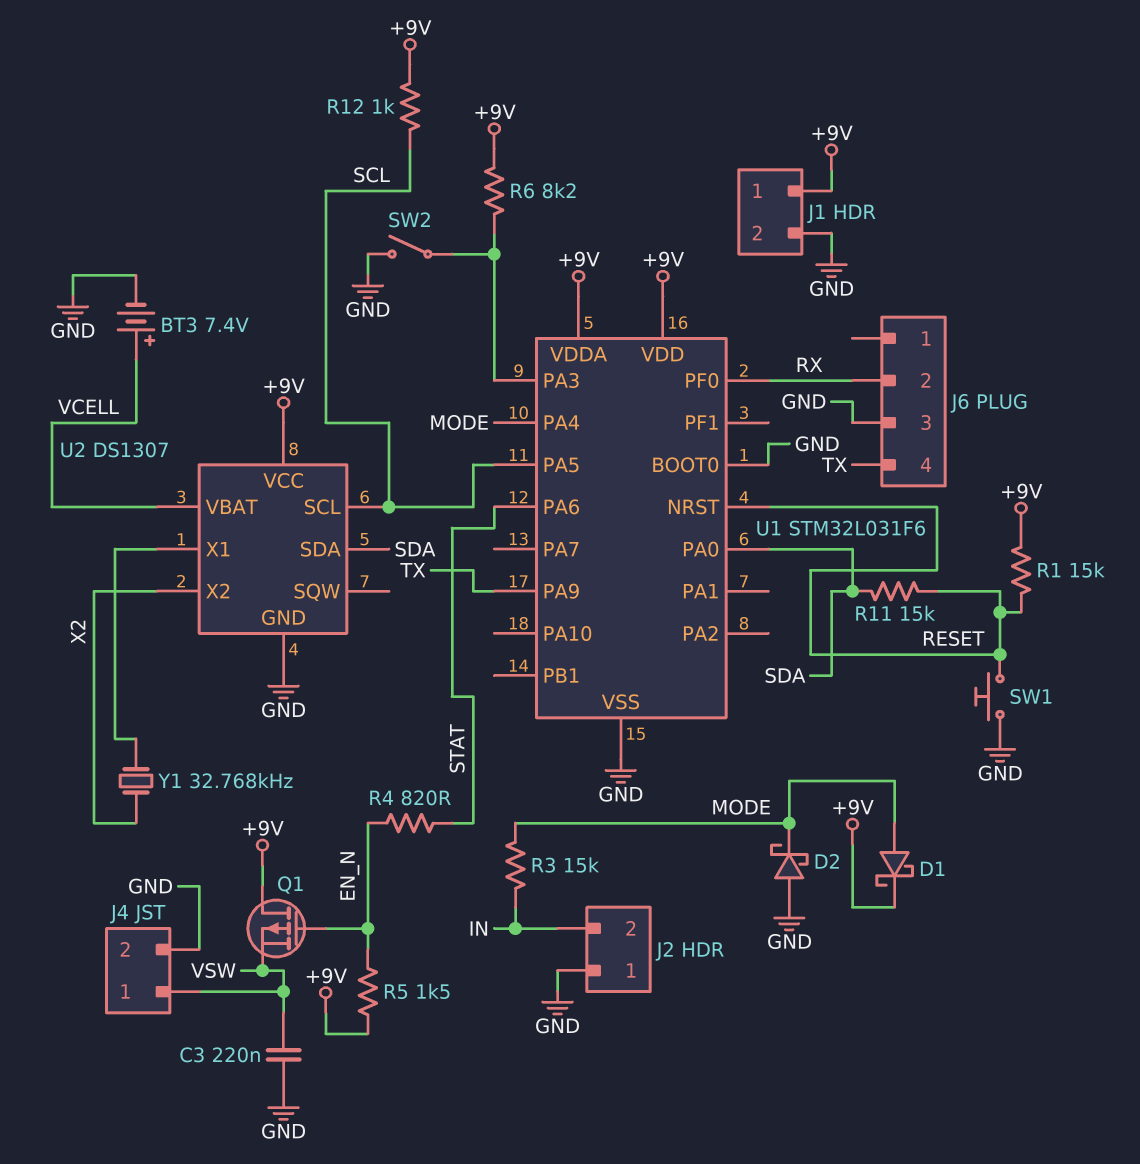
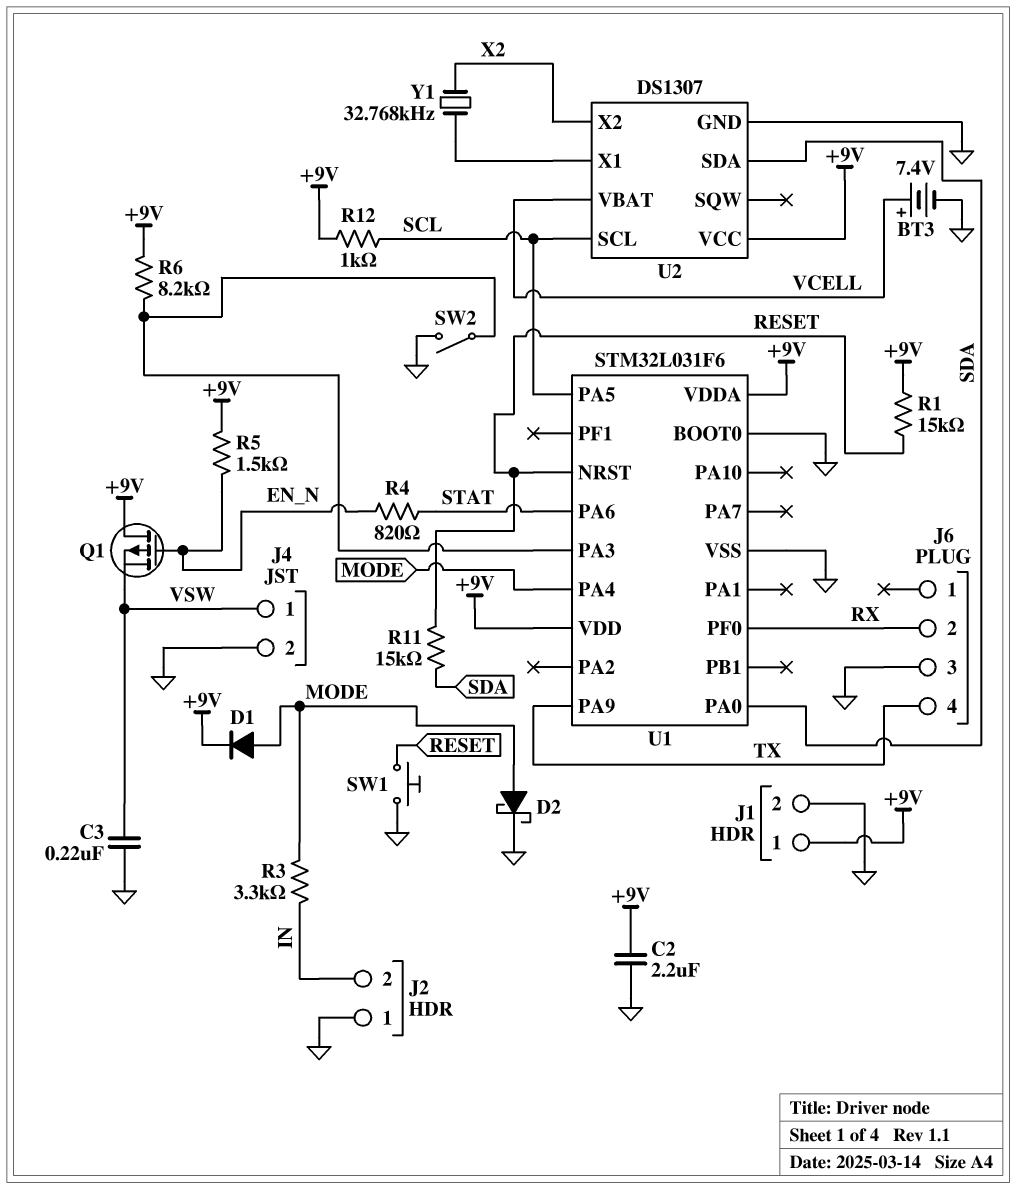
C2: none -> 2.2uF (+9V, GND)
D1: schottky (A MODE, K +9V) -> diode (A MODE, K +9V)
D2: schottky (A GND, K MODE) -> schottky (A MODE, K GND)
R3: 15k (IN, MODE) -> 3.3k (IN, MODE)

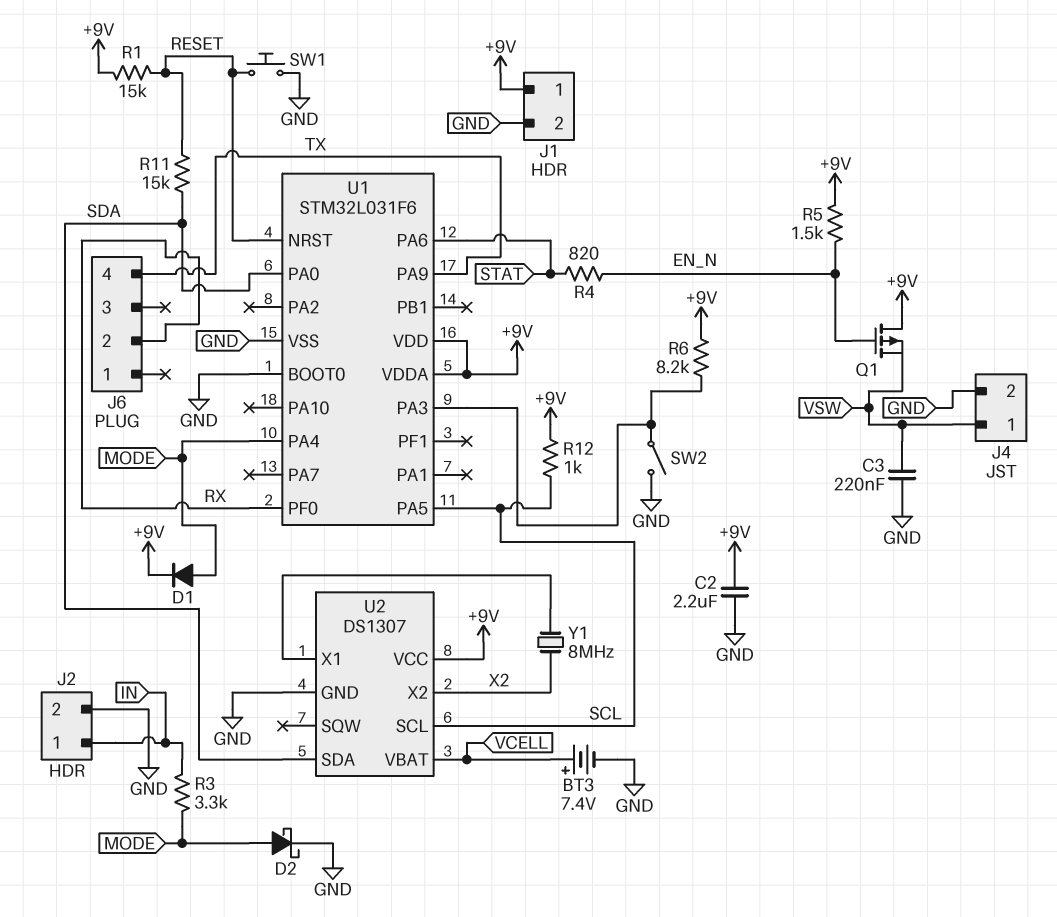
J2 pin 1: GND -> IN
J2 pin 2: IN -> GND
J6 pin 3: GND -> none
Y1: 32.768kHz (U2/X1, X2) -> 8MHz (U2/X1, X2)

